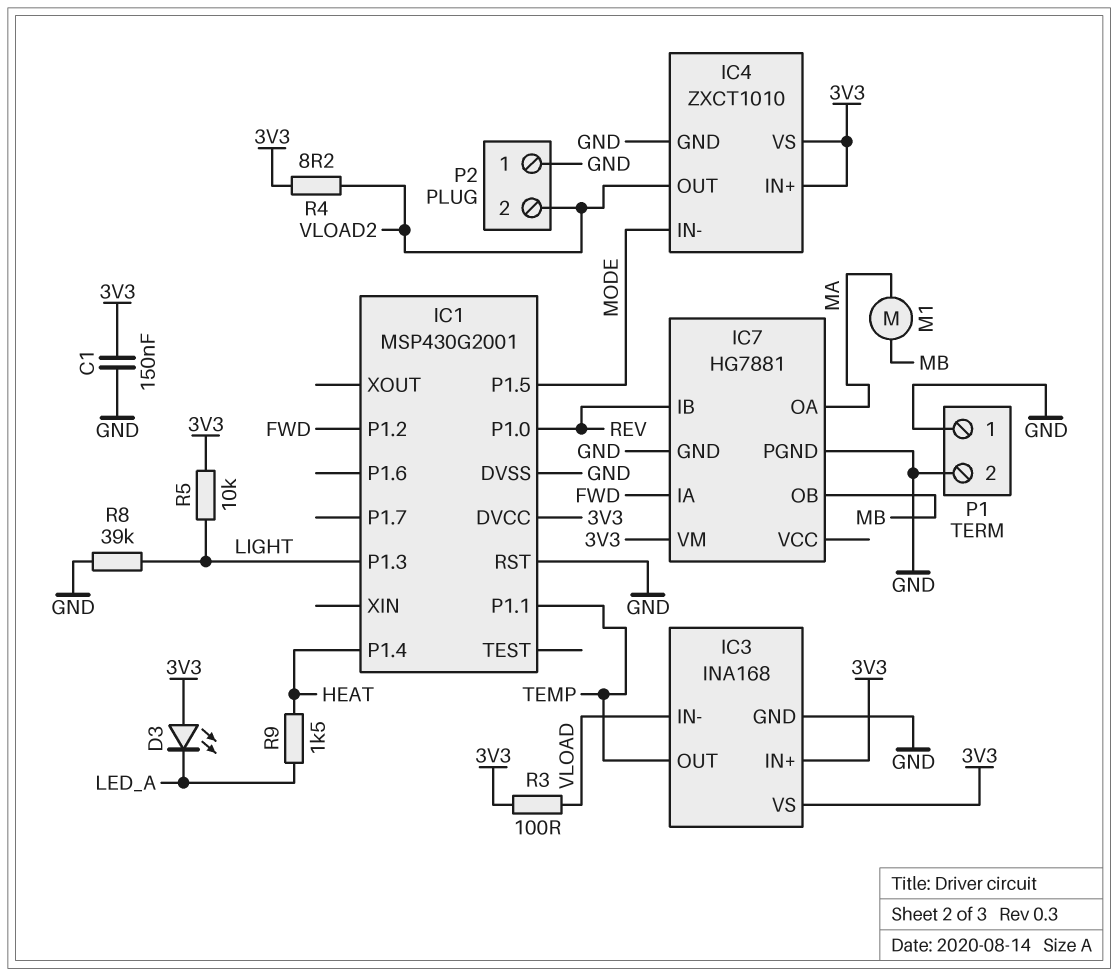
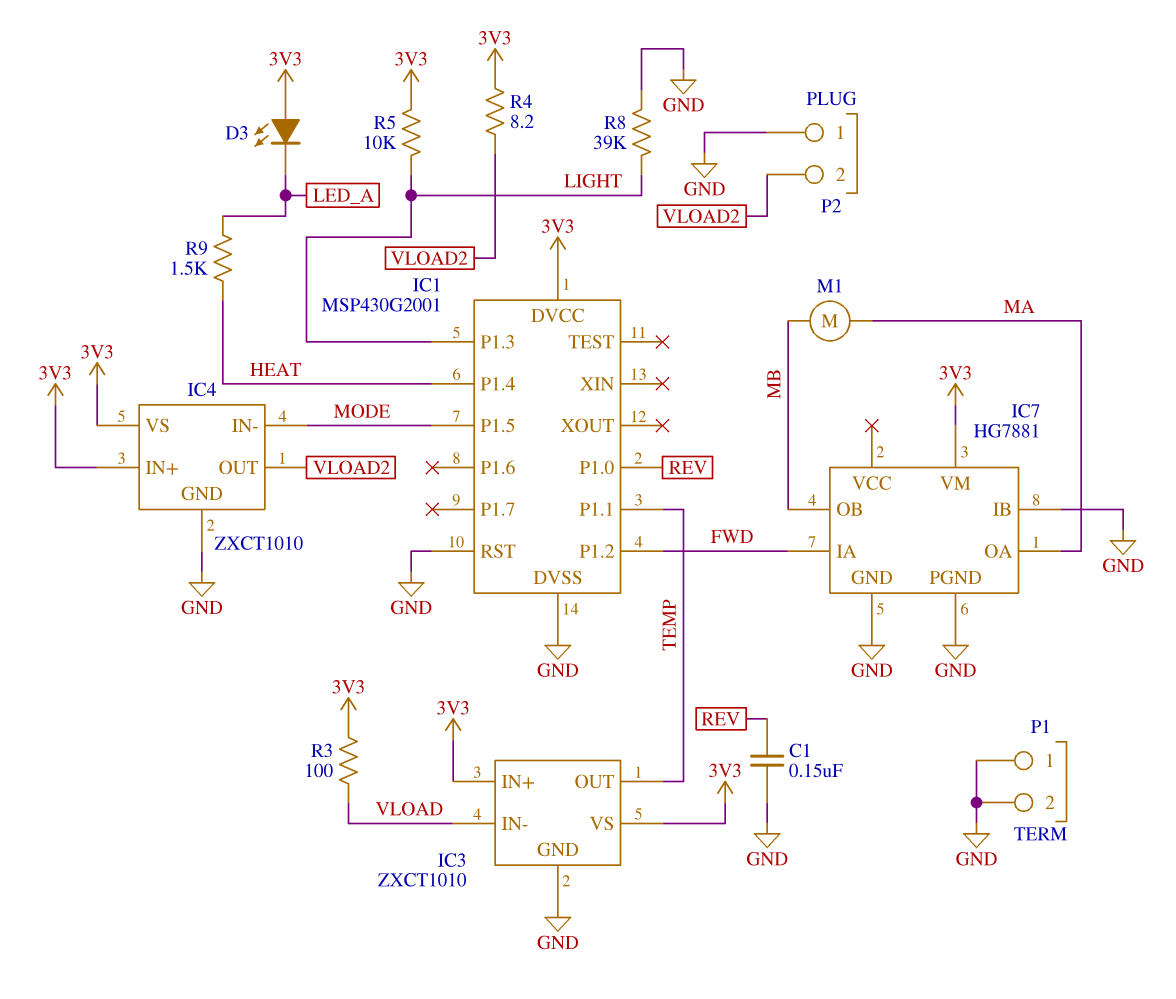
C1: 150nF (3V3, GND) -> 150nF (GND, REV)
IC3: INA168 -> ZXCT1010
IC7 pin IB: REV -> GND

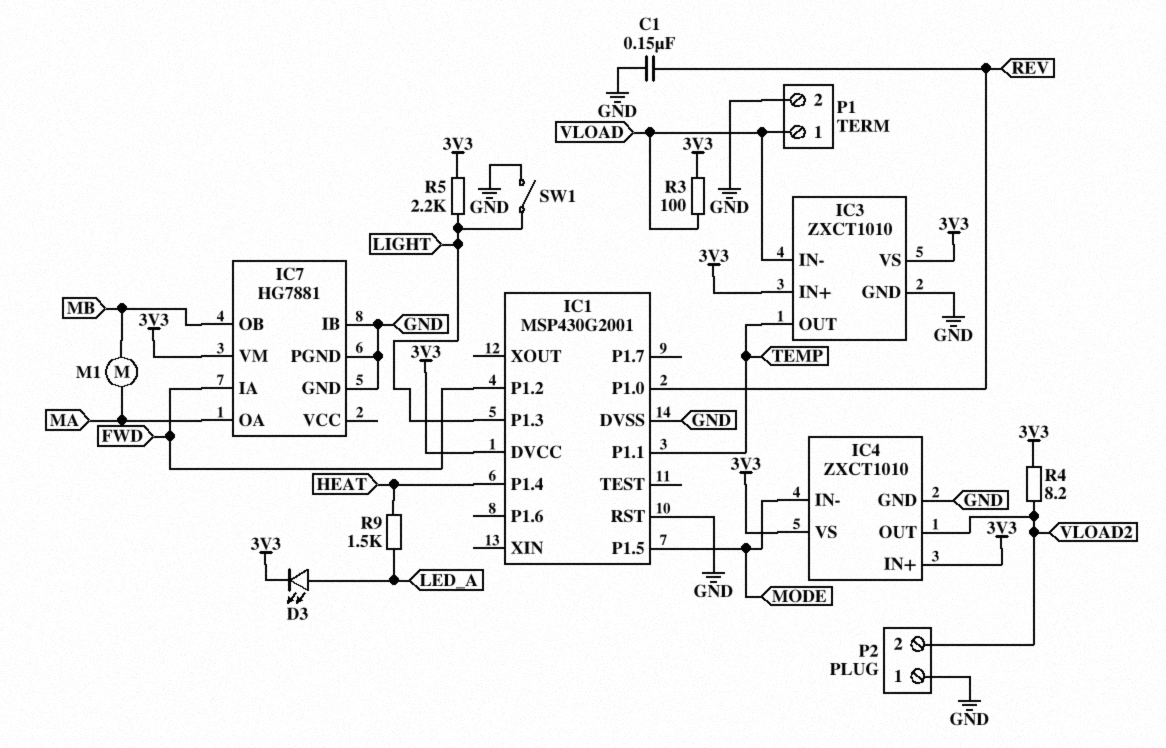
D3: LED (A 3V3, K LED_A) -> LED (A LED_A, K 3V3)
P1 pin 1: GND -> VLOAD
R5: 10k (3V3, LIGHT) -> 2.2k (3V3, LIGHT)
R8: 39k (GND, LIGHT) -> none
SW1: none -> switch (GND, LIGHT)

